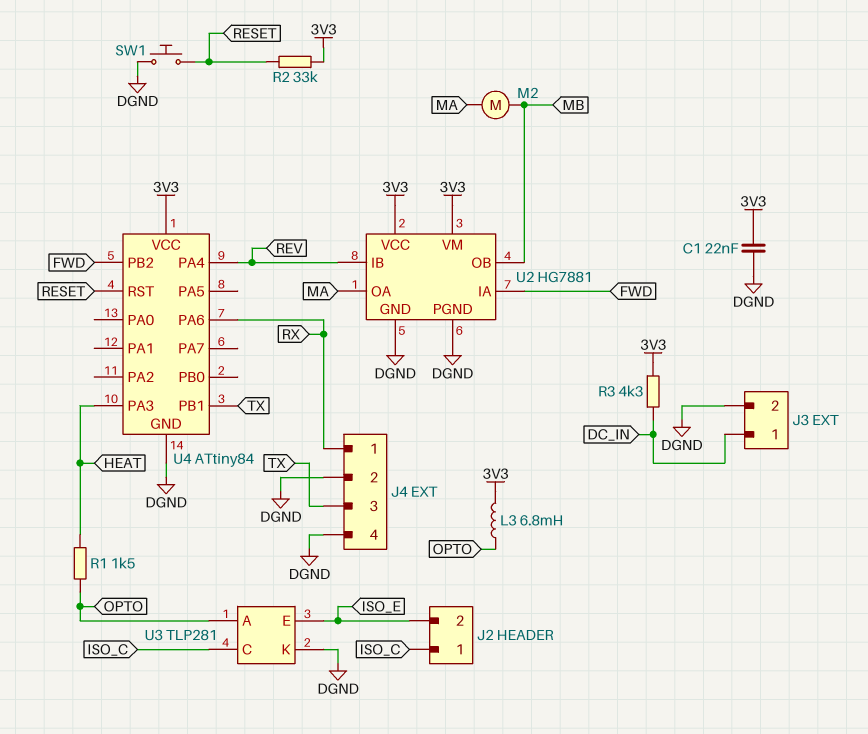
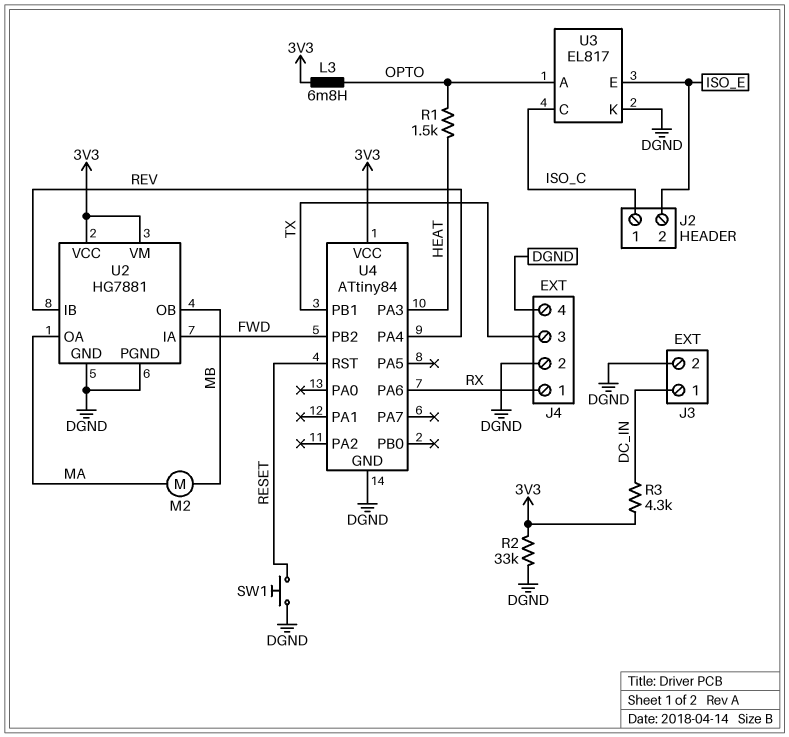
C1: 22nF (3V3, DGND) -> none
R2: 33k (3V3, RESET) -> 33k (3V3, DGND)
U3: TLP281 -> EL817

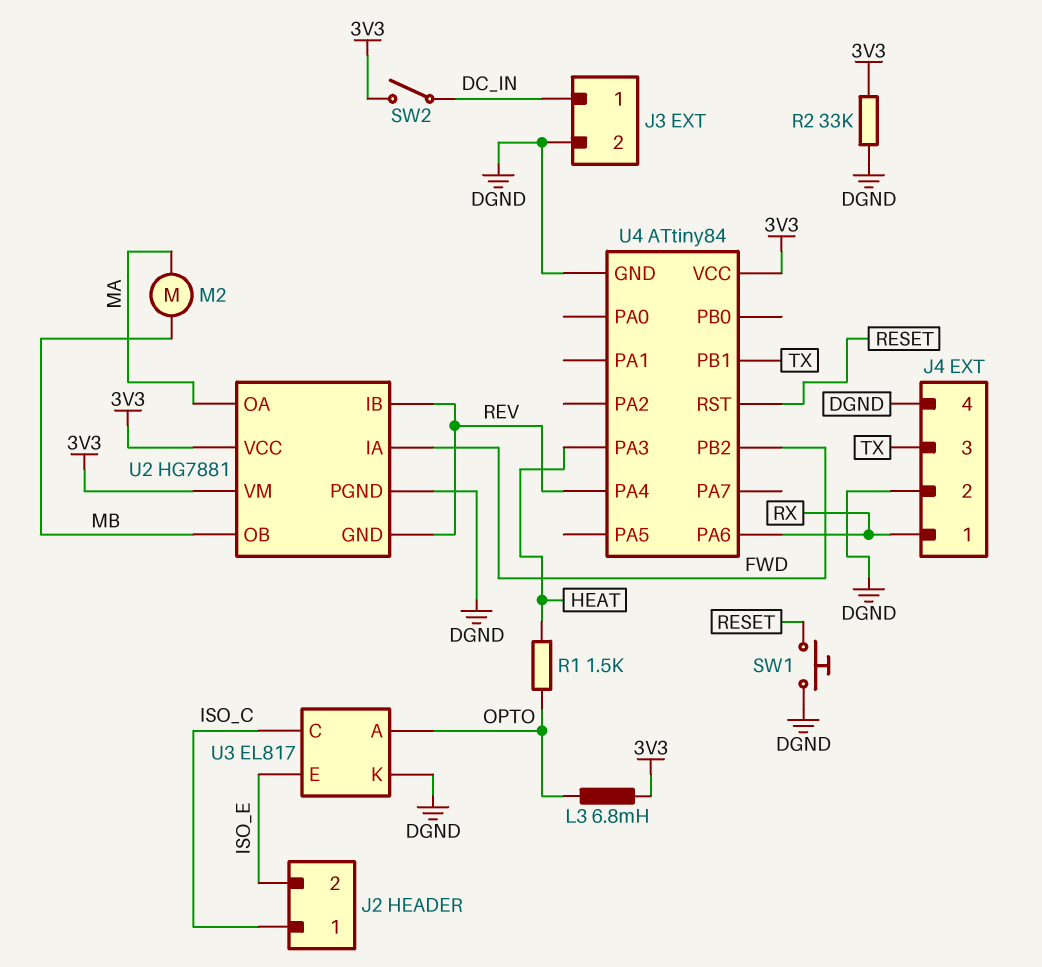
R3: 4.3k (3V3, DC_IN) -> none
SW2: none -> switch (3V3, DC_IN)
U2 pin GND: DGND -> REV

